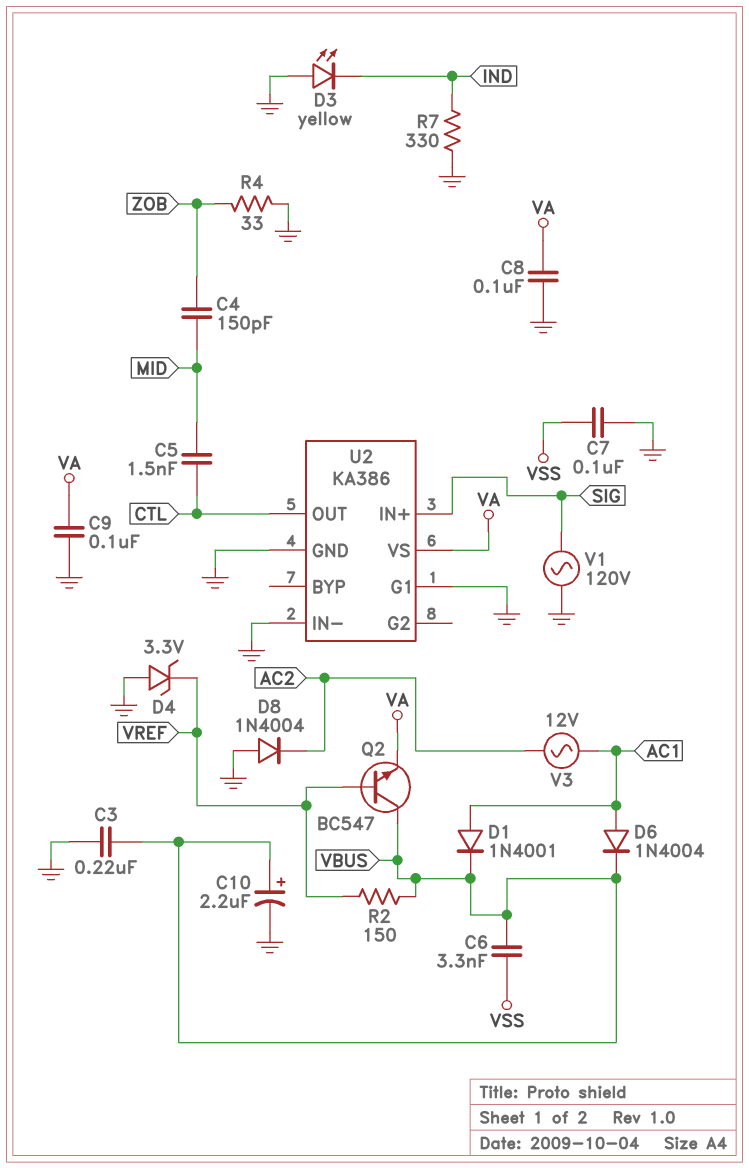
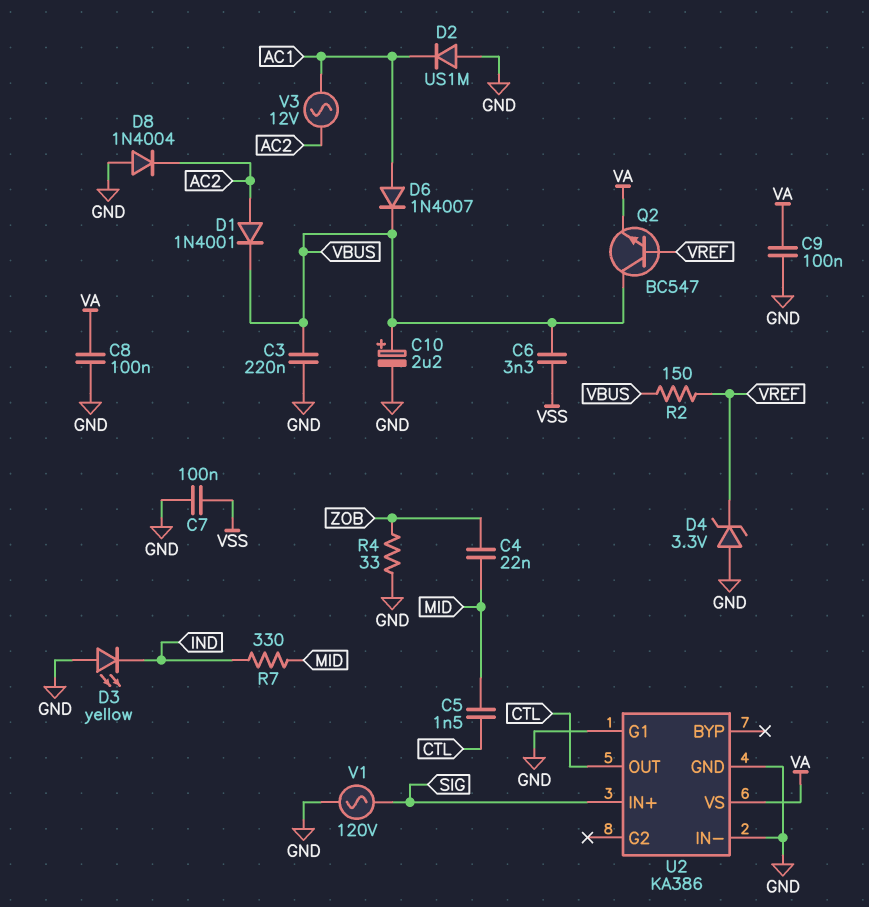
C4: 150pF (MID, ZOB) -> 22nF (MID, ZOB)
D1: diode 1N4001 (A AC1, K VBUS) -> diode 1N4001 (A AC2, K VBUS)
D2: none -> diode US1M (A GND, K AC1)
D6: diode 1N4004 (A AC1, K VBUS) -> diode 1N4007 (A AC1, K VBUS)
R7: 330 (GND, IND) -> 330 (IND, MID)

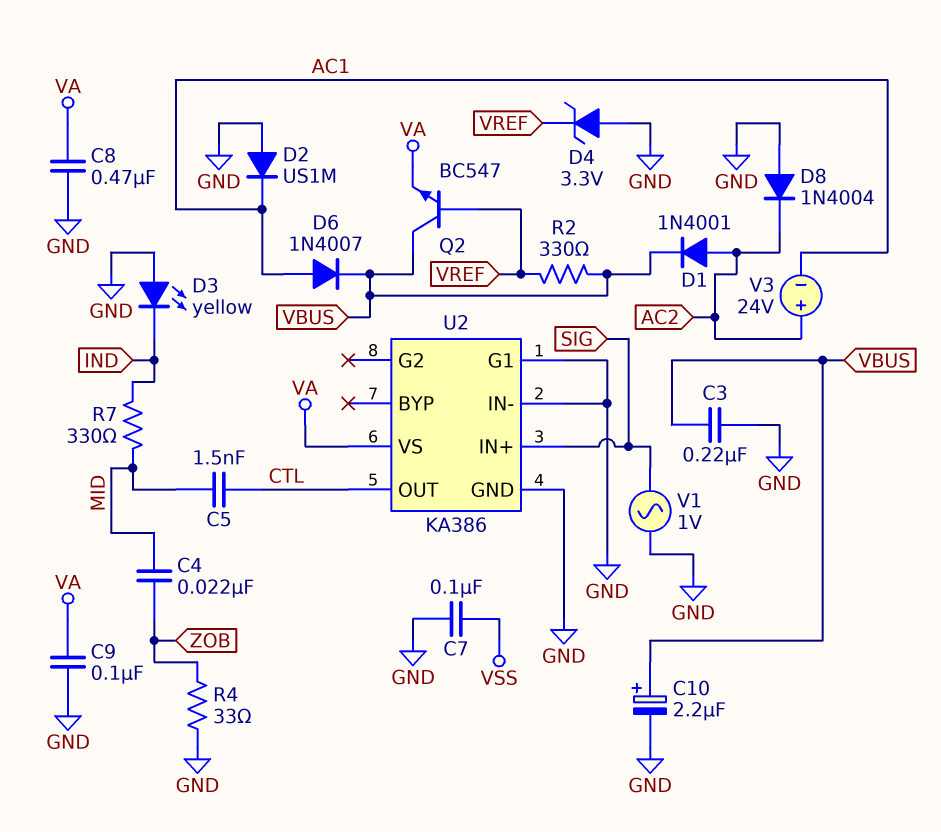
C6: 3.3nF (VBUS, VSS) -> none
C8: 100nF (GND, VA) -> 470nF (GND, VA)
R2: 150 (VBUS, VREF) -> 330 (VBUS, VREF)
V1: AC 120V (GND, SIG) -> AC 1V (GND, SIG)
V3: AC 12V (AC1, AC2) -> 24V (plus AC2, minus AC1)

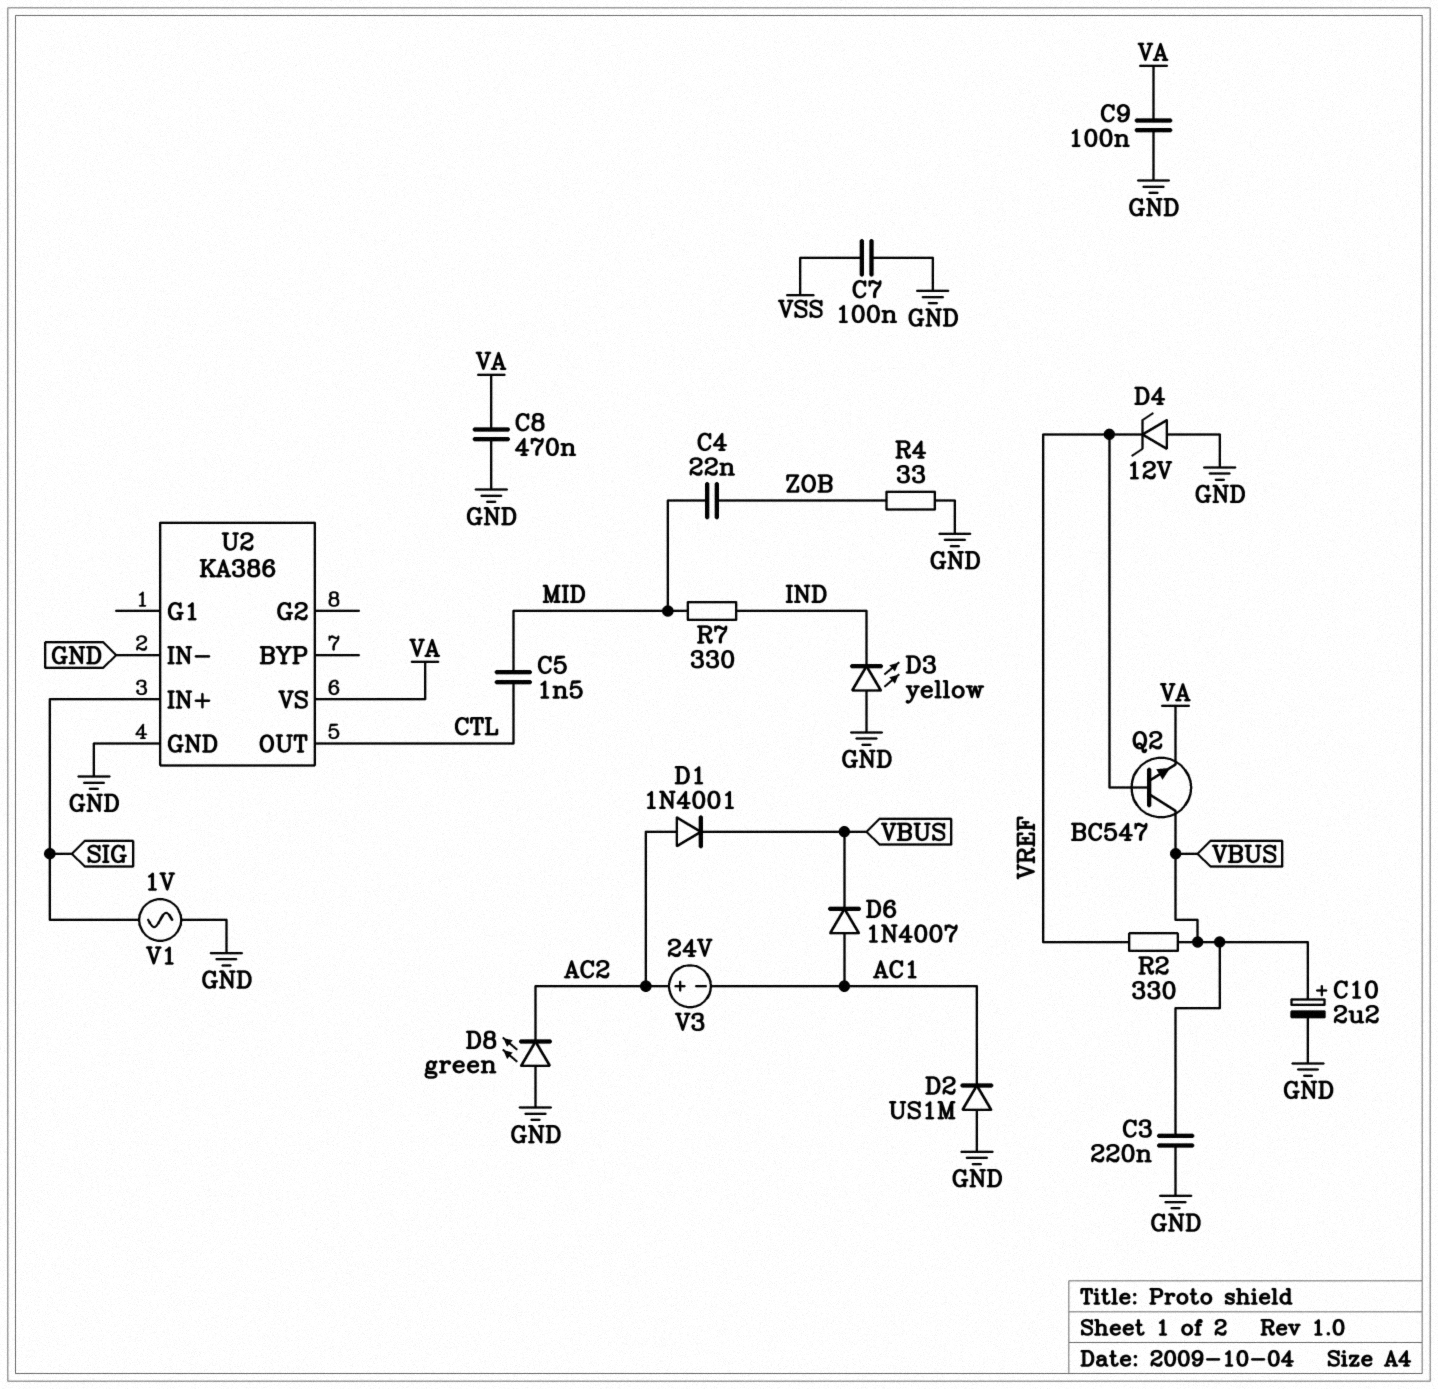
D4: zener 3.3V (A GND, K VREF) -> zener 12V (A GND, K VREF)
D8: diode 1N4004 (A GND, K AC2) -> LED green (A GND, K AC2)
U2 pin G1: GND -> none

